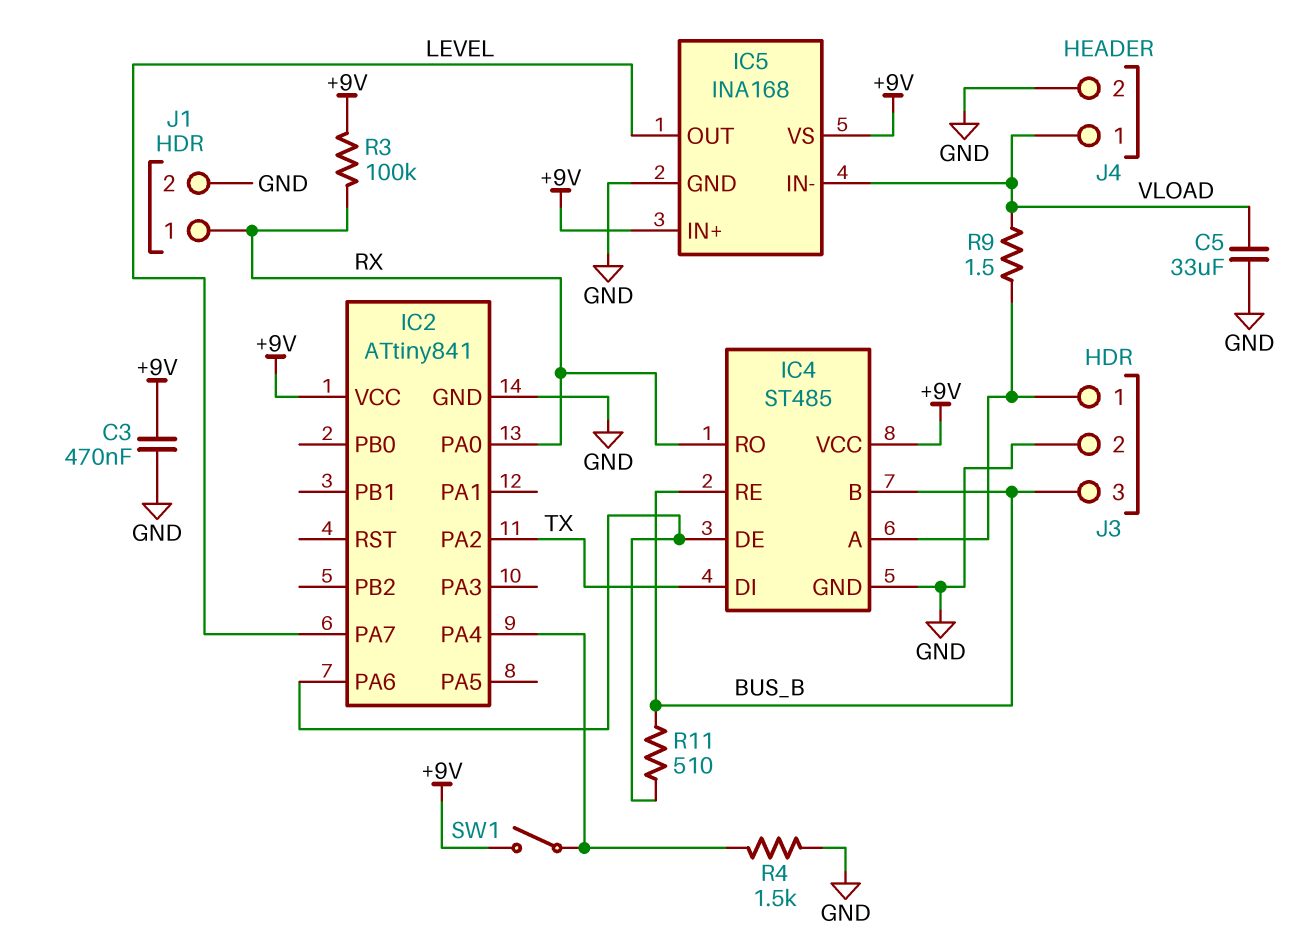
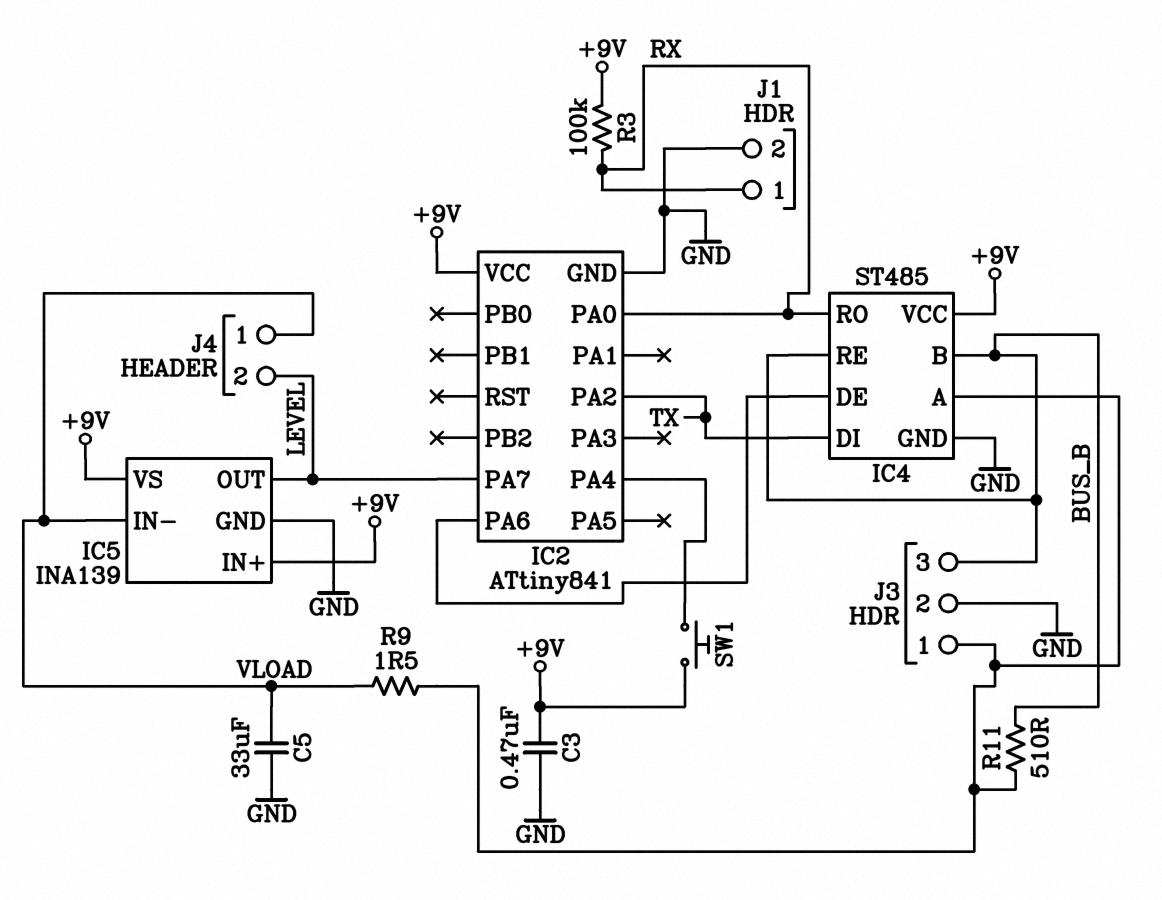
IC5: INA168 -> INA139
J4 pin 2: GND -> LEVEL
R4: 1.5k (GND, IC2/PA4) -> none
R11: 510 (BUS_B, IC2/PA6) -> 510 (BUS_B, IC4/A)
SW1: switch (+9V, IC2/PA4) -> button (+9V, IC2/PA4)

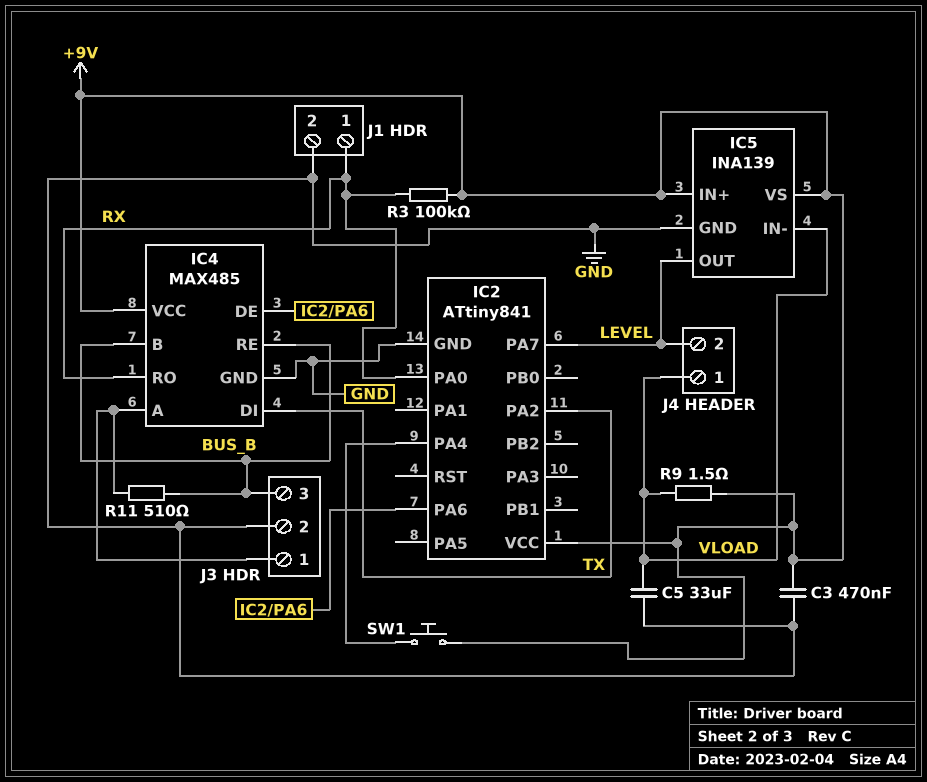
IC4: ST485 -> MAX485
R9: 1.5 (IC4/A, VLOAD) -> 1.5 (+9V, VLOAD)

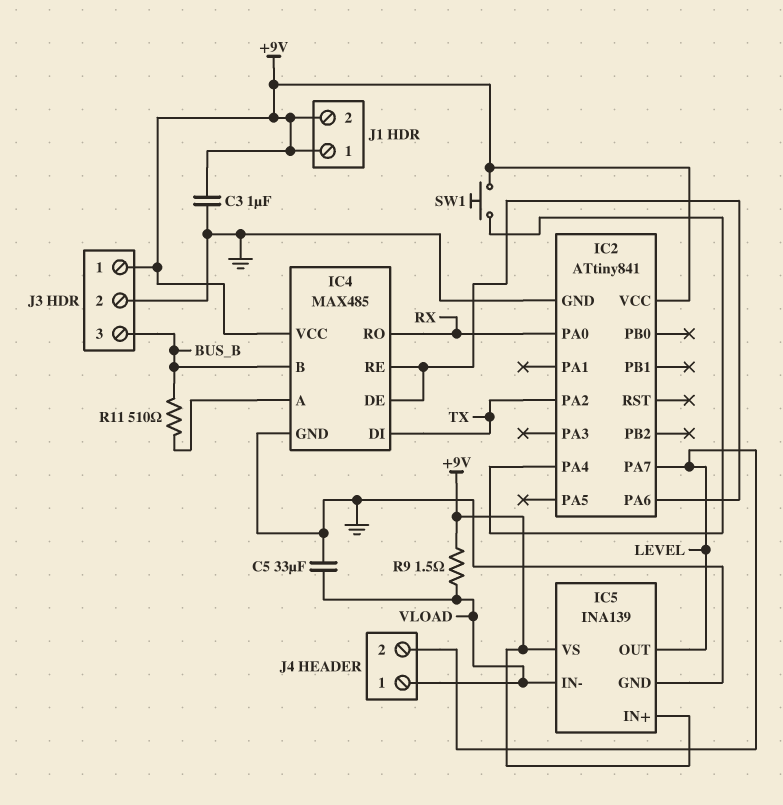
C3: 470nF (+9V, GND) -> 1uF (+9V, GND)
IC4 pin RE: BUS_B -> IC2/PA6
J1 pin 1: RX -> +9V
J1 pin 2: GND -> +9V
J3 pin 1: IC4/A -> +9V
R3: 100k (+9V, RX) -> none

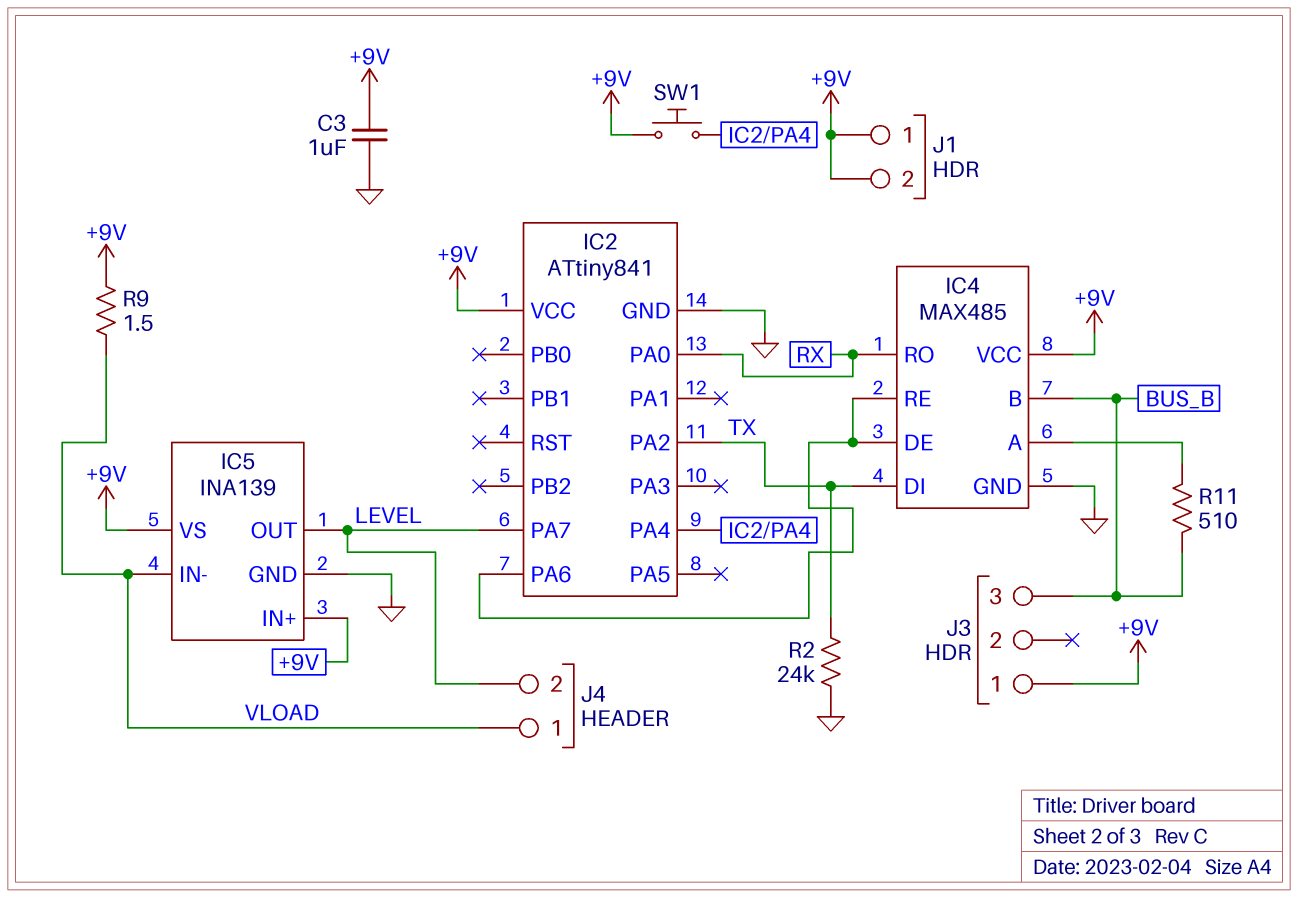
C5: 33uF (GND, VLOAD) -> none
J3 pin 2: GND -> none
R2: none -> 24k (GND, TX)

